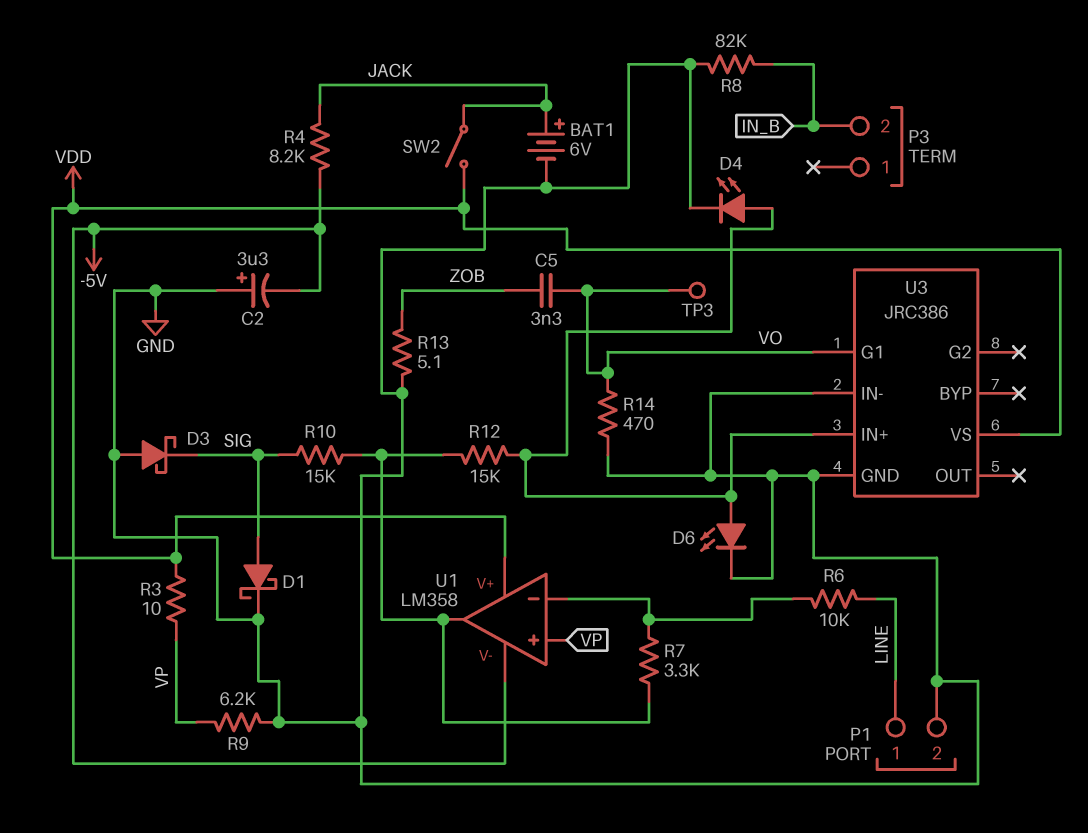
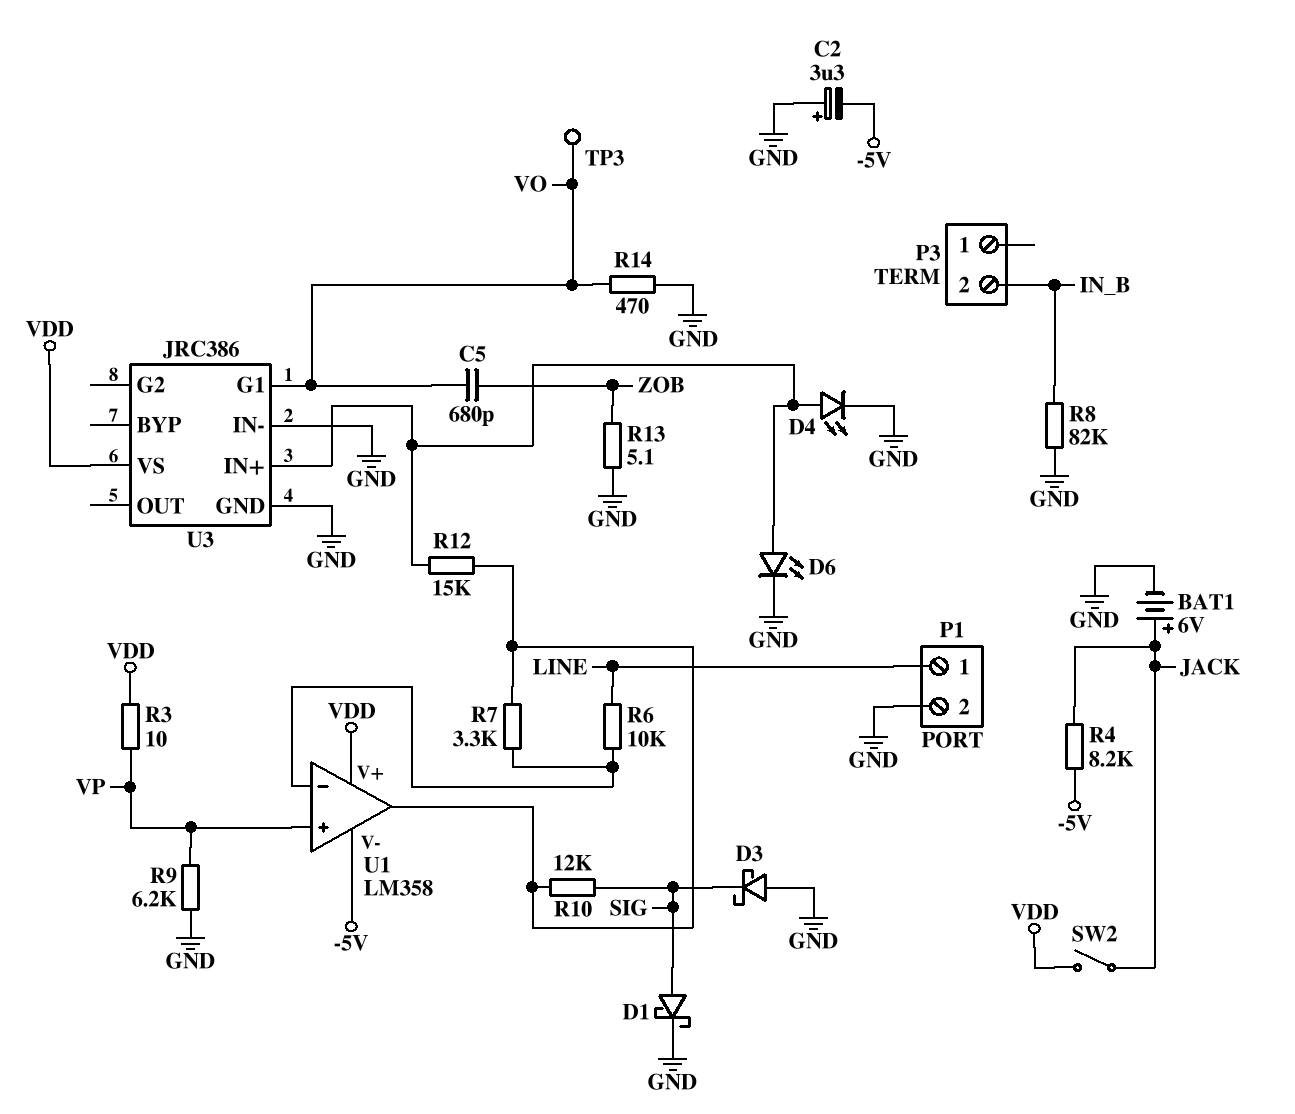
C5: 3.3nF (VO, ZOB) -> 680pF (VO, ZOB)
R10: 15k (SIG, U1/out) -> 12k (SIG, U1/out)

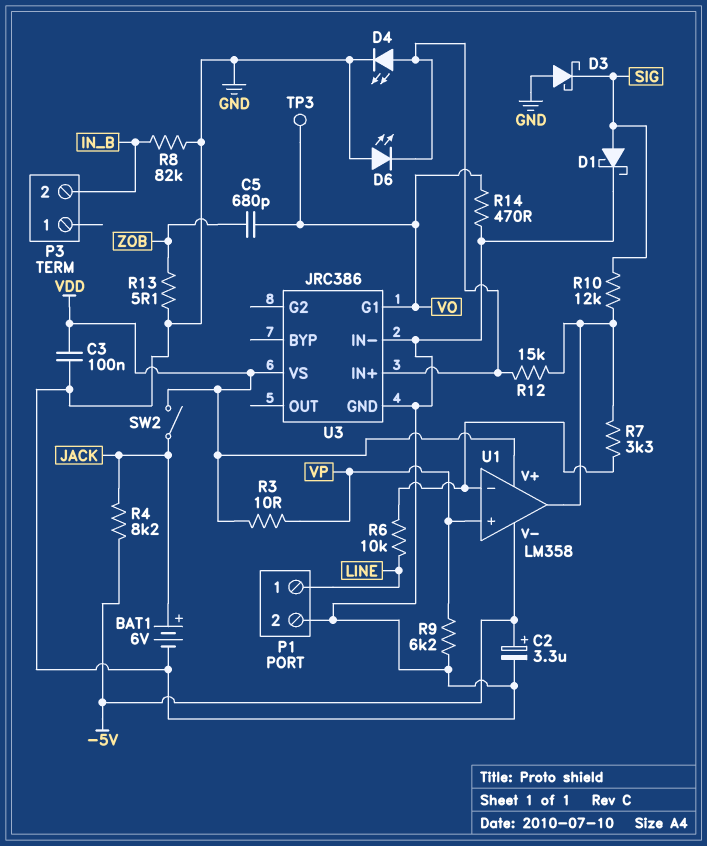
C2: 3.3uF (plus GND, minus -5V) -> 3.3uF (plus -5V, minus GND)
C3: none -> 100nF (GND, VDD)
D6: LED (A U3/IN+, K GND) -> LED (A GND, K U3/IN+)

